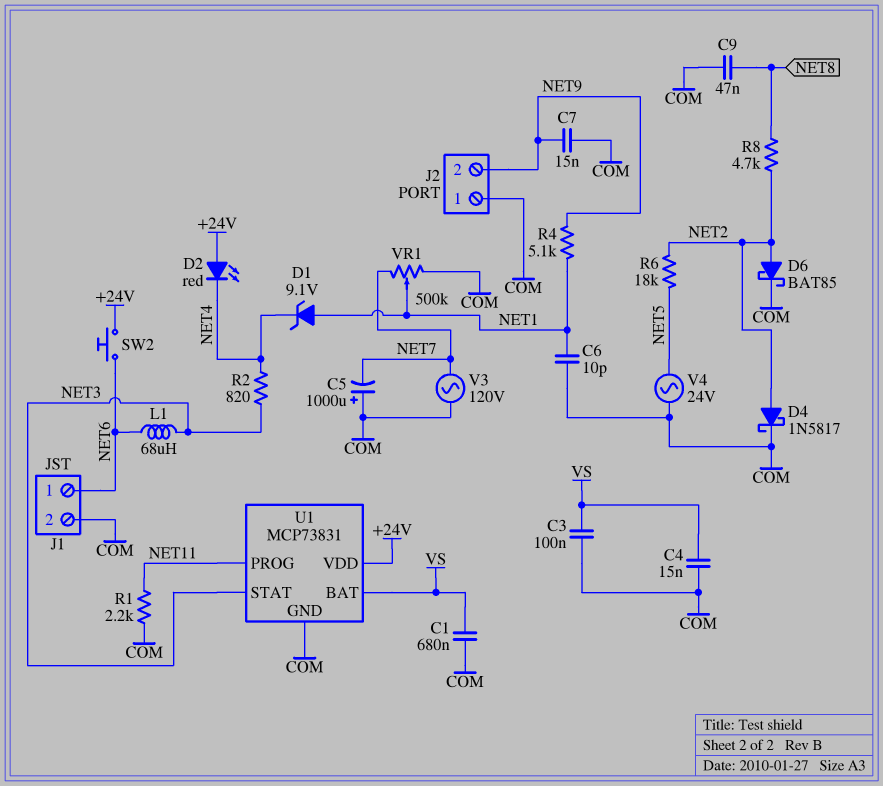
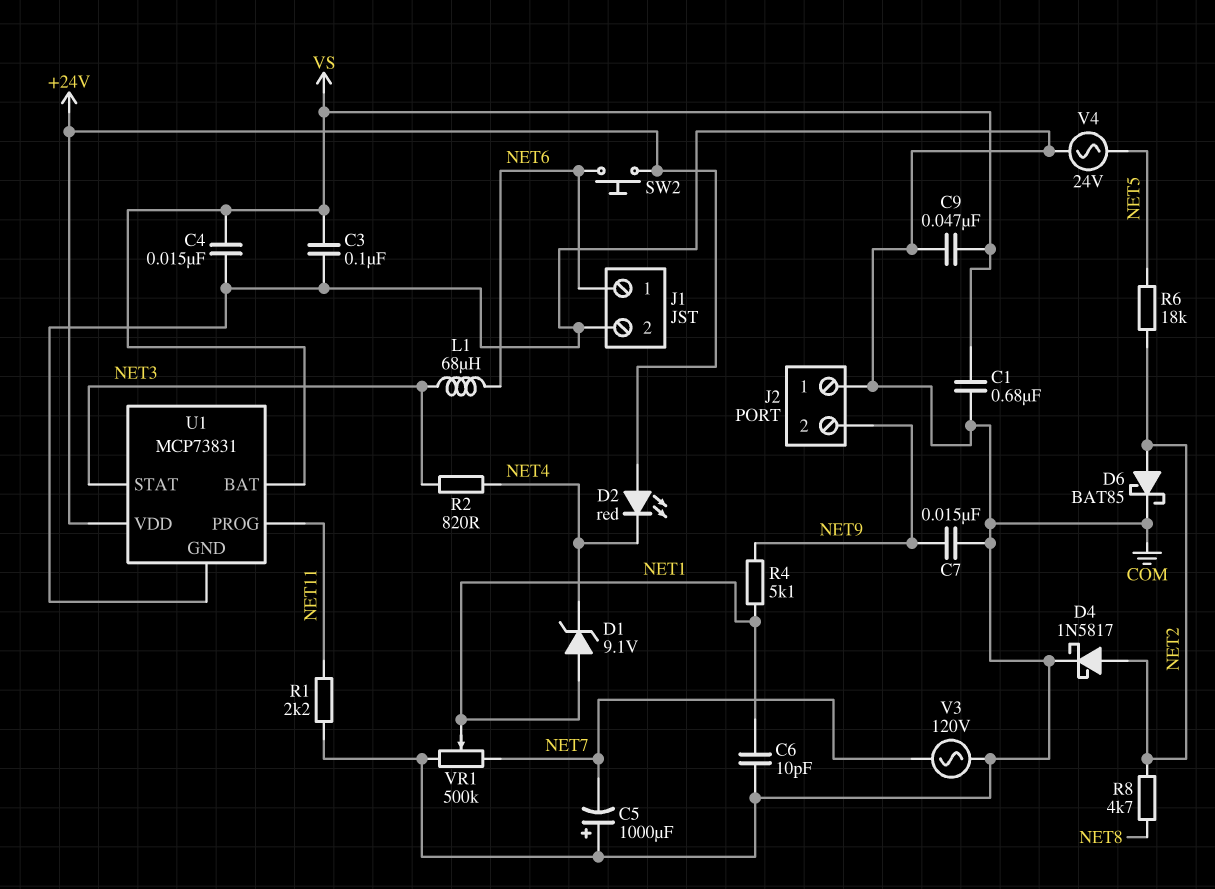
C9: 47nF (COM, NET8) -> 47nF (COM, VS)

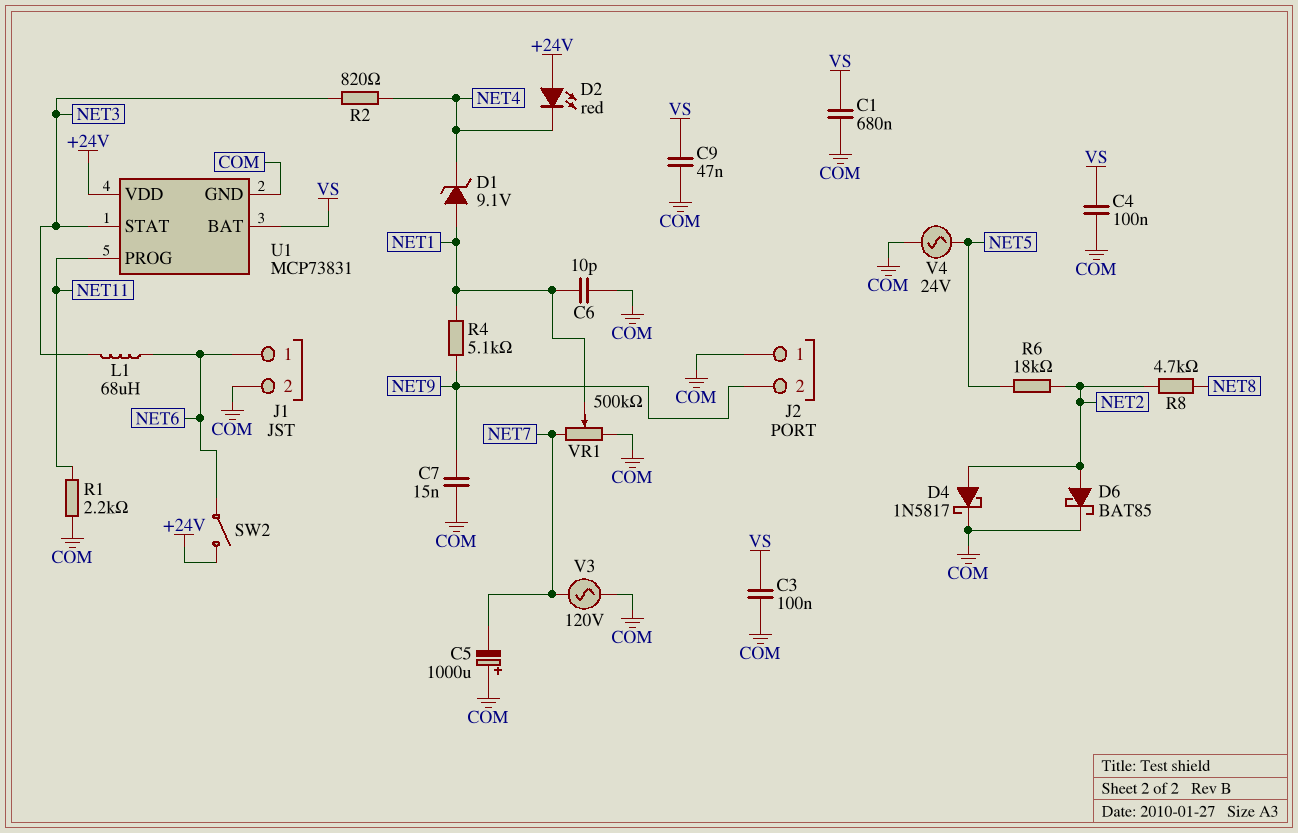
C4: 15nF (COM, VS) -> 100nF (COM, VS)
SW2: button (+24V, NET6) -> switch (+24V, NET6)

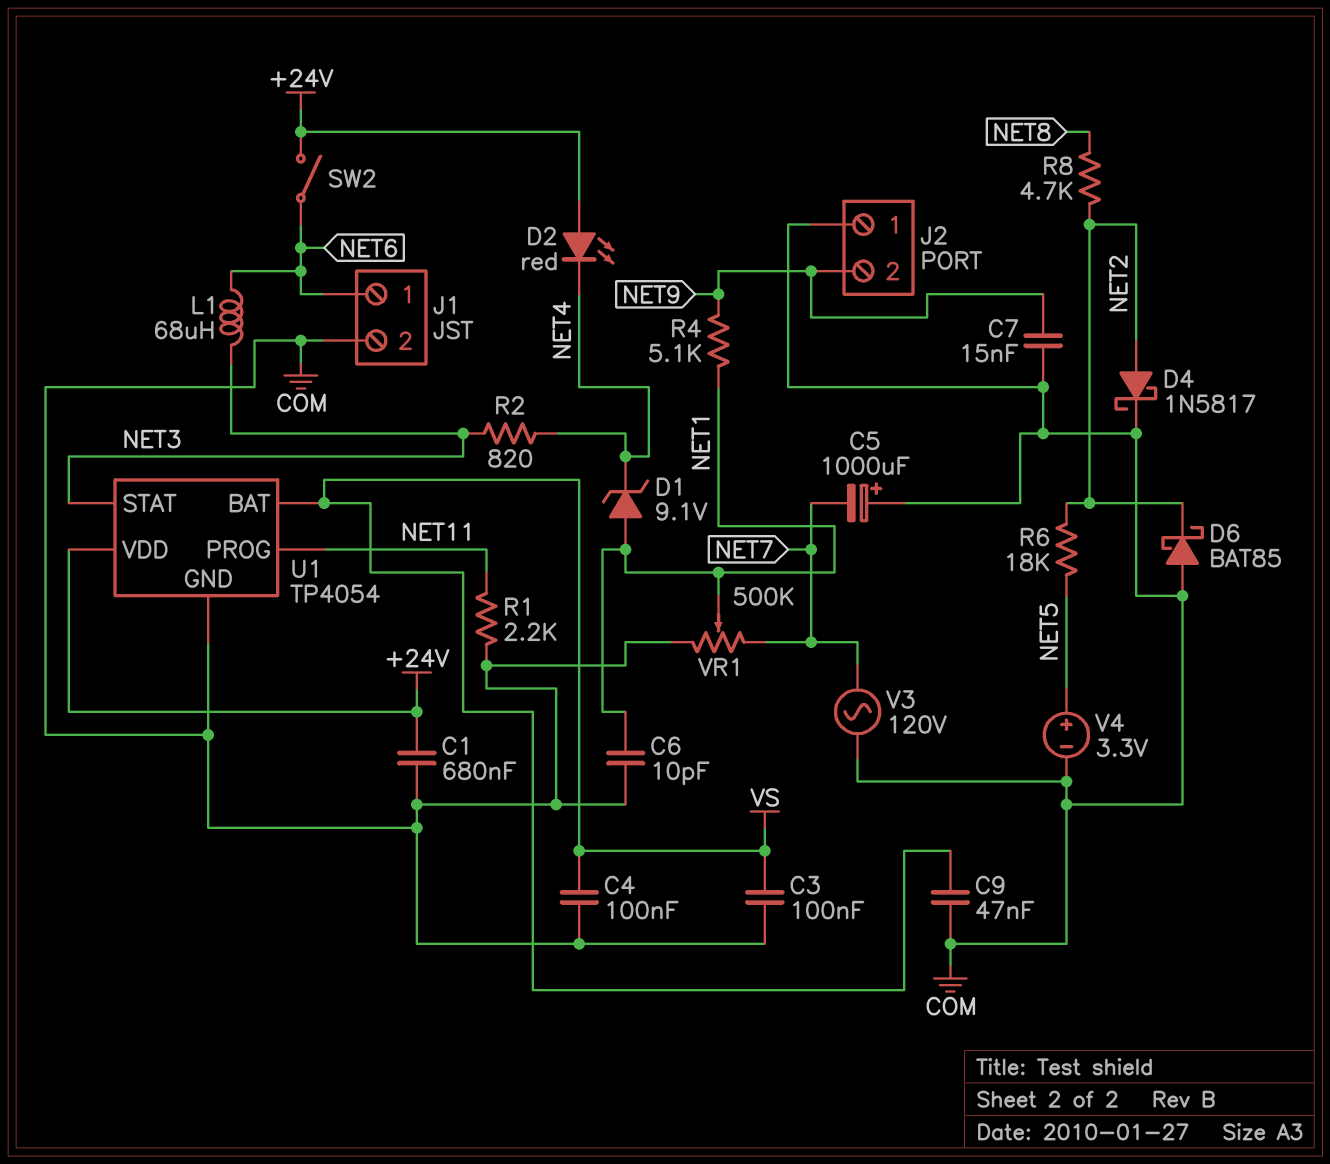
C1: 680nF (COM, VS) -> 680nF (+24V, COM)
D6: schottky BAT85 (A NET2, K COM) -> schottky BAT85 (A COM, K NET2)
U1: MCP73831 -> TP4054
V4: AC 24V (COM, NET5) -> 3.3V (plus NET5, minus COM)

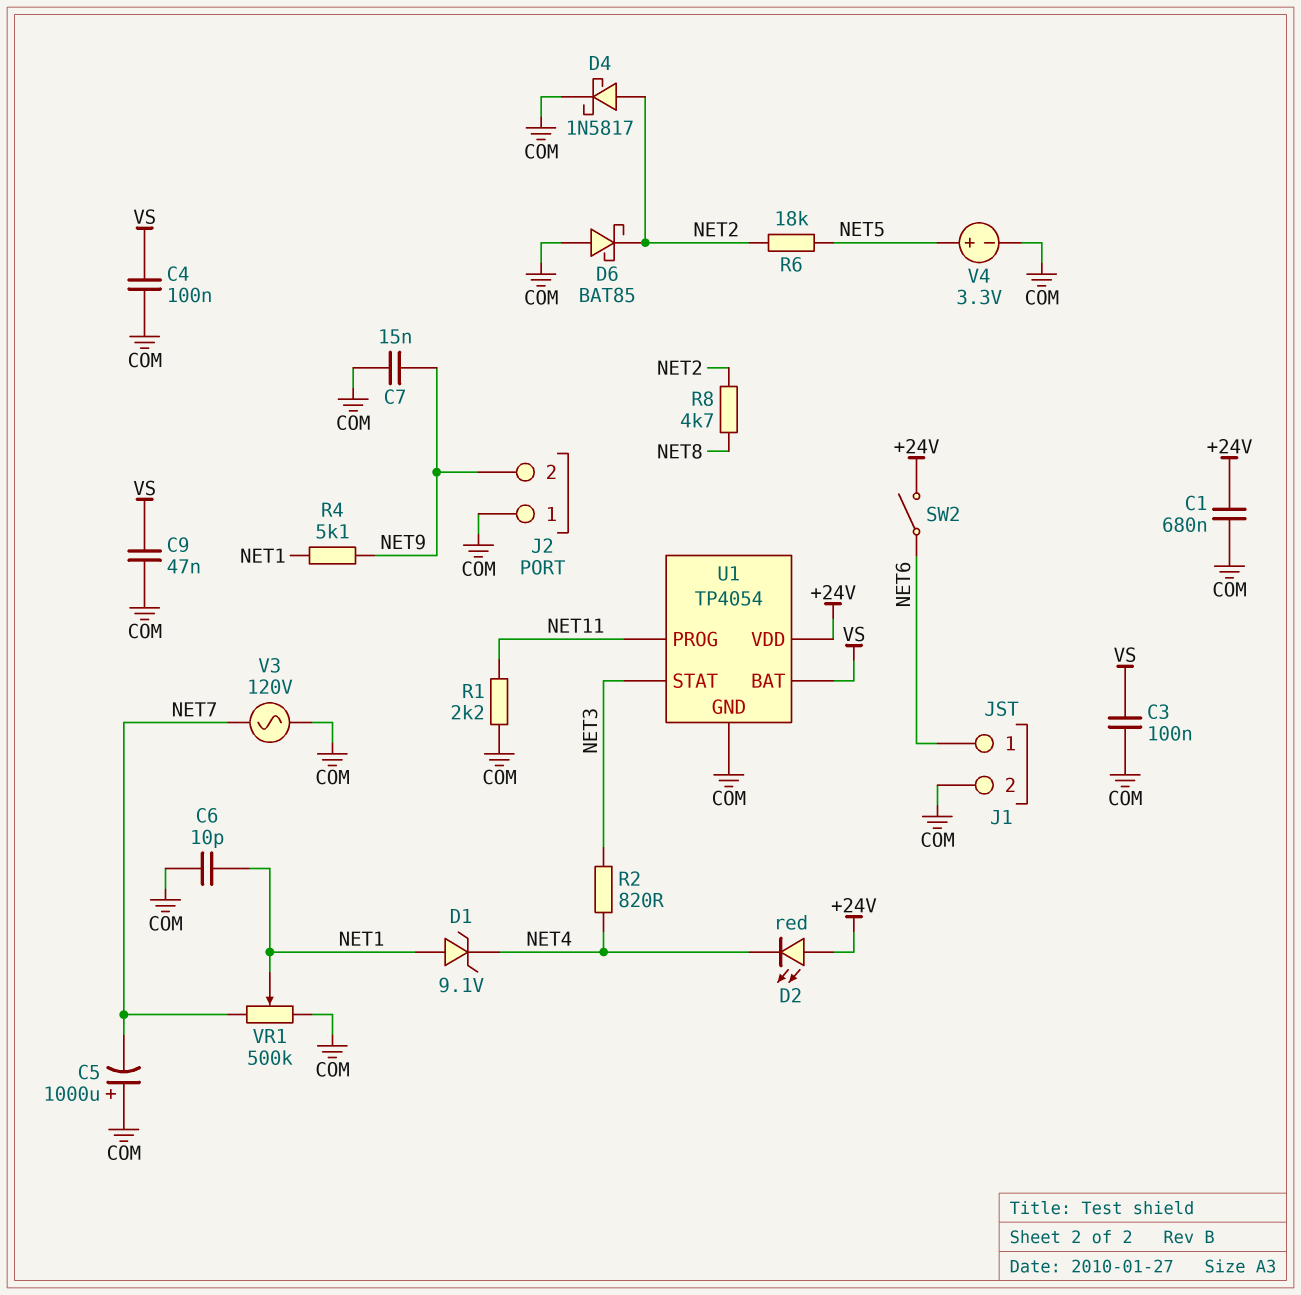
L1: 68uH (NET3, NET6) -> none

